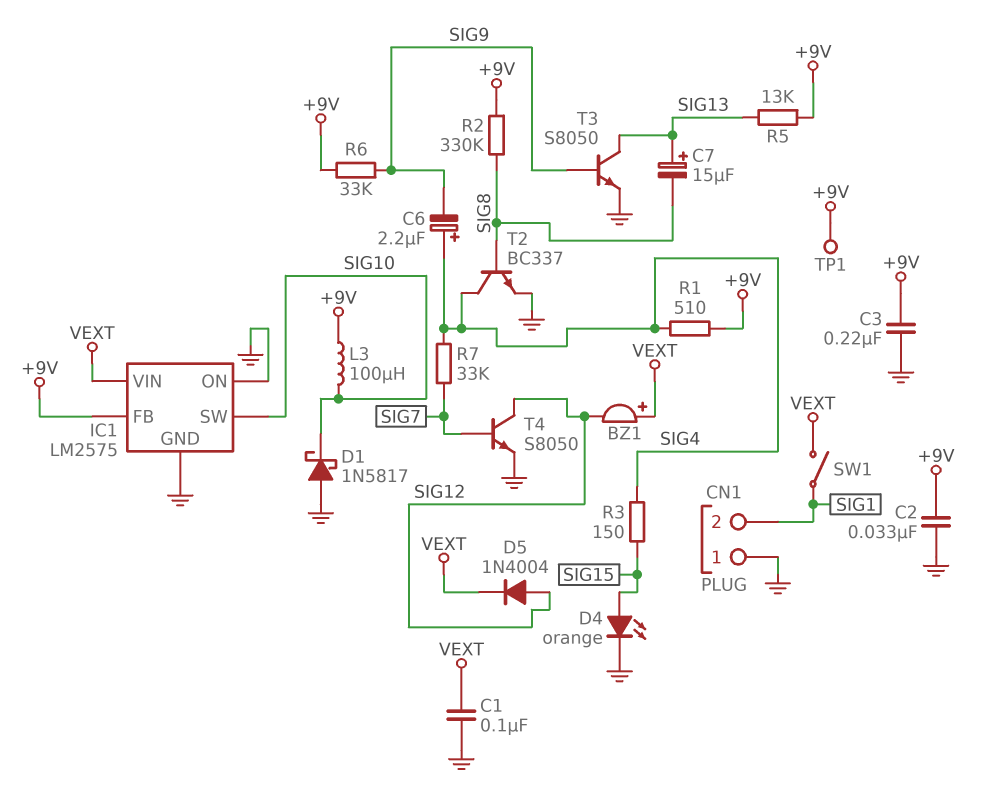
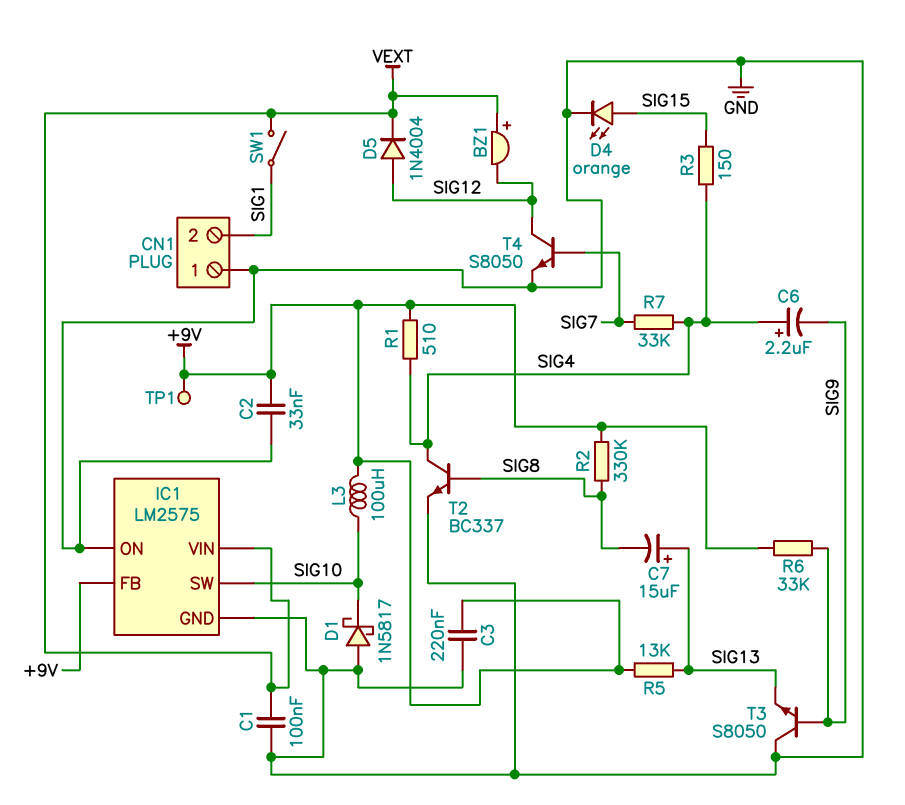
T3: NPN S8050 (B SIG9, C SIG13, E GND) -> NPN S8050 (B SIG9, C GND, E SIG13)

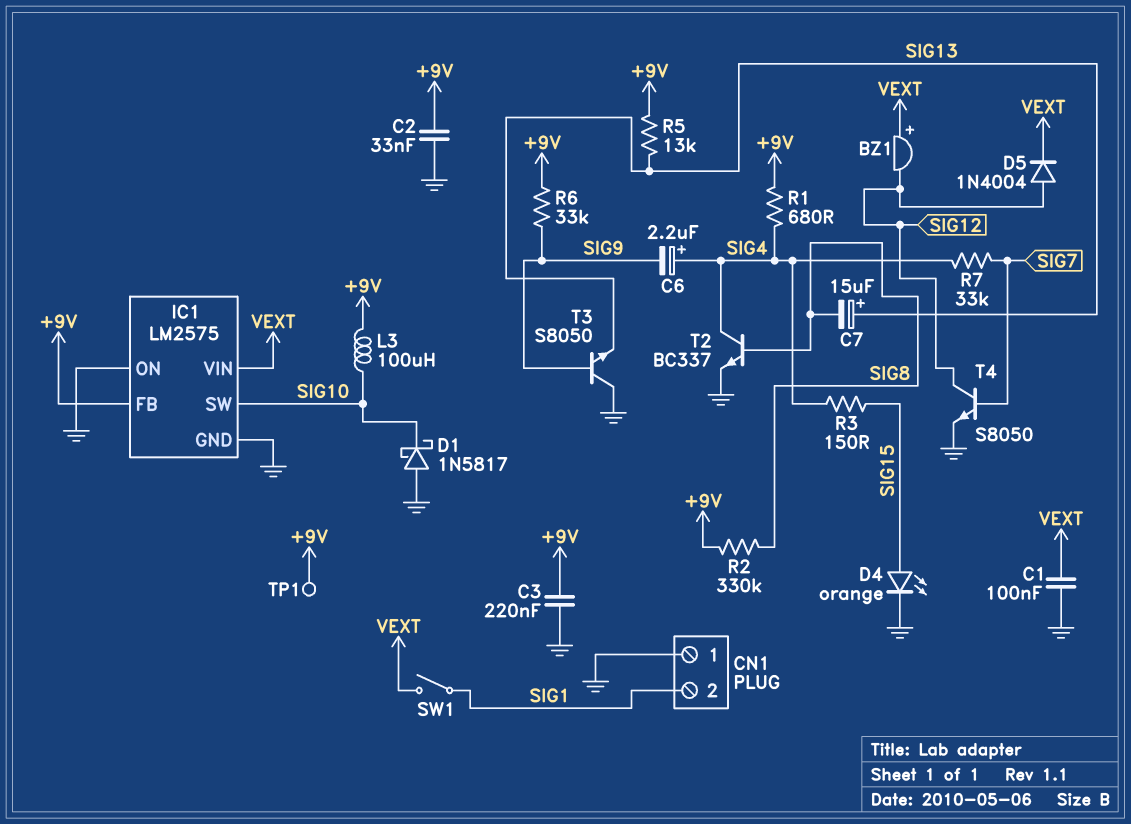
R1: 510 (+9V, SIG4) -> 680 (+9V, SIG4)

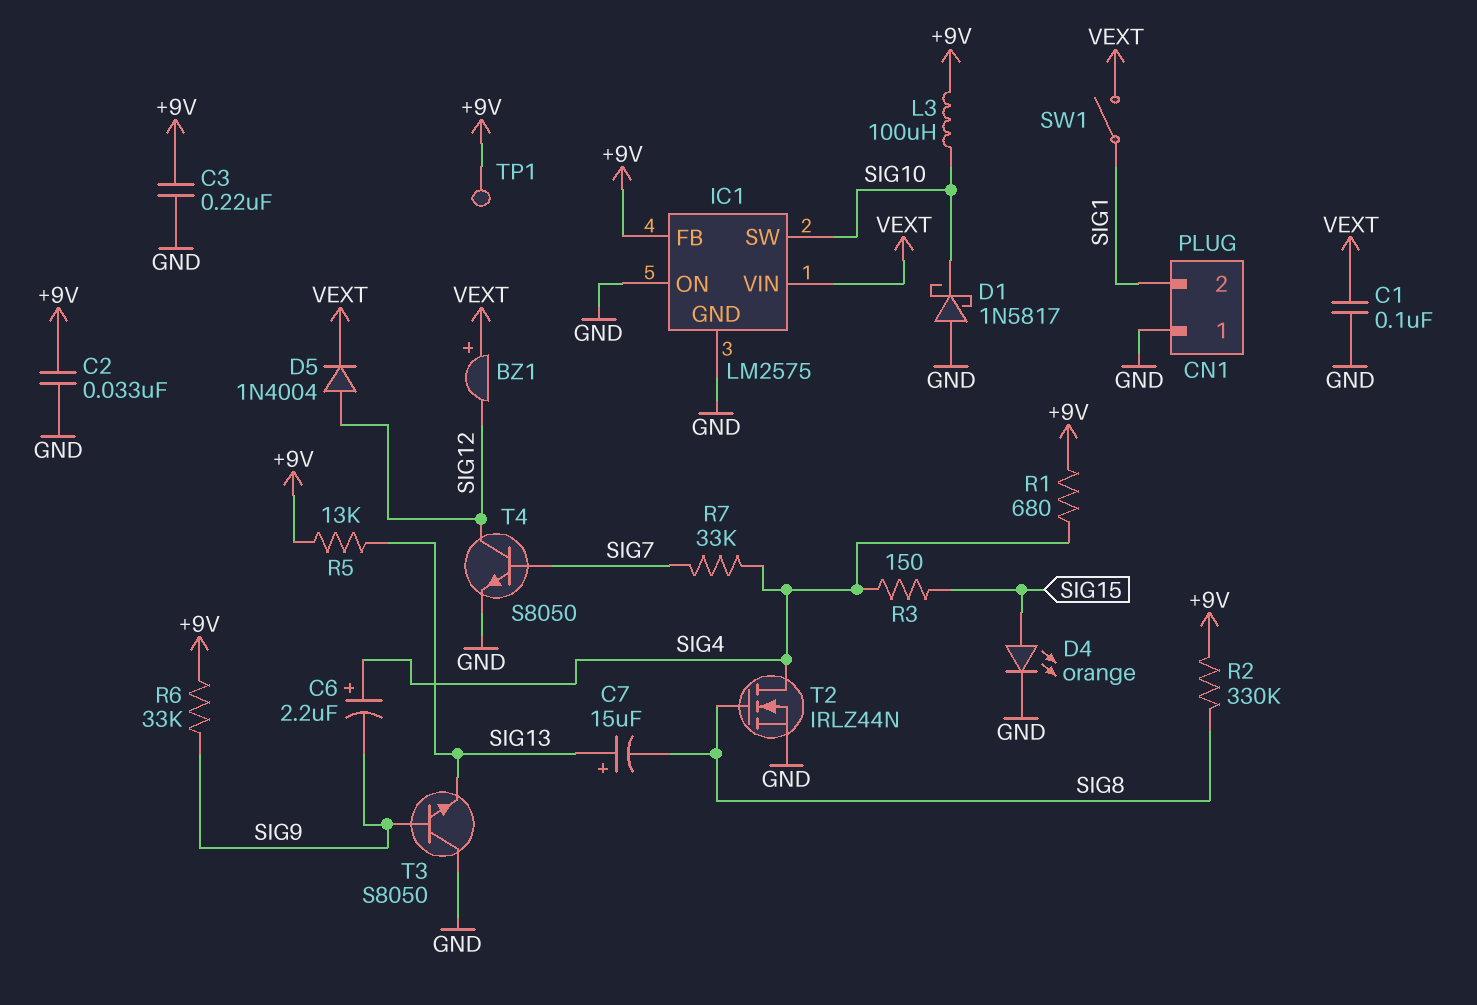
T2: NPN BC337 (B SIG8, C SIG4, E GND) -> NMOS IRLZ44N (G SIG8, D SIG4, S GND)

